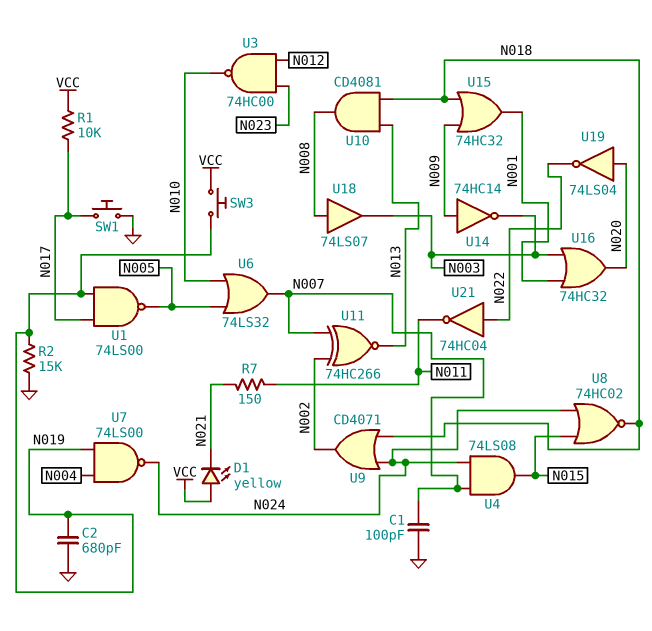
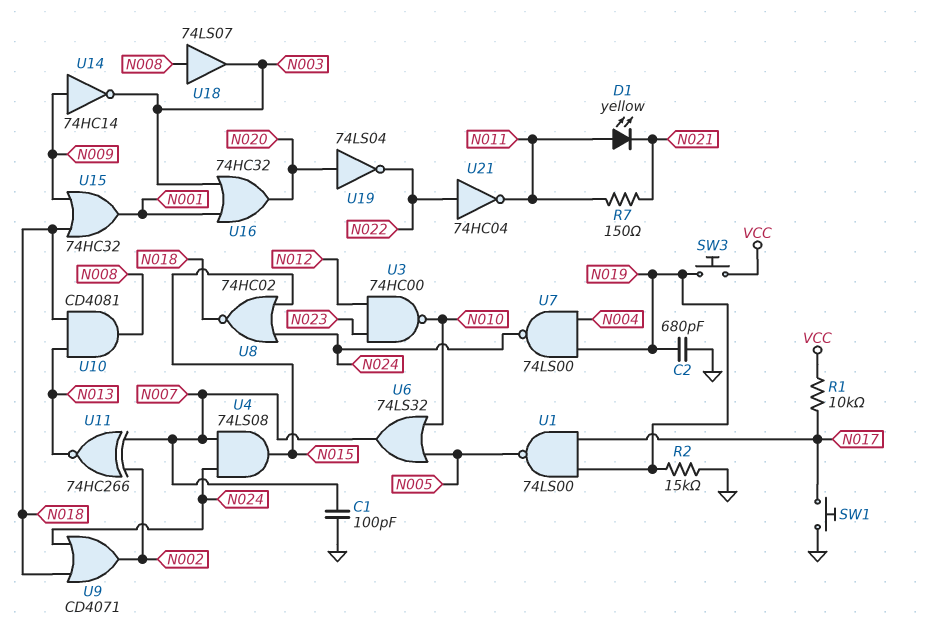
D1: LED yellow (A VCC, K N021) -> LED yellow (A N011, K N021)

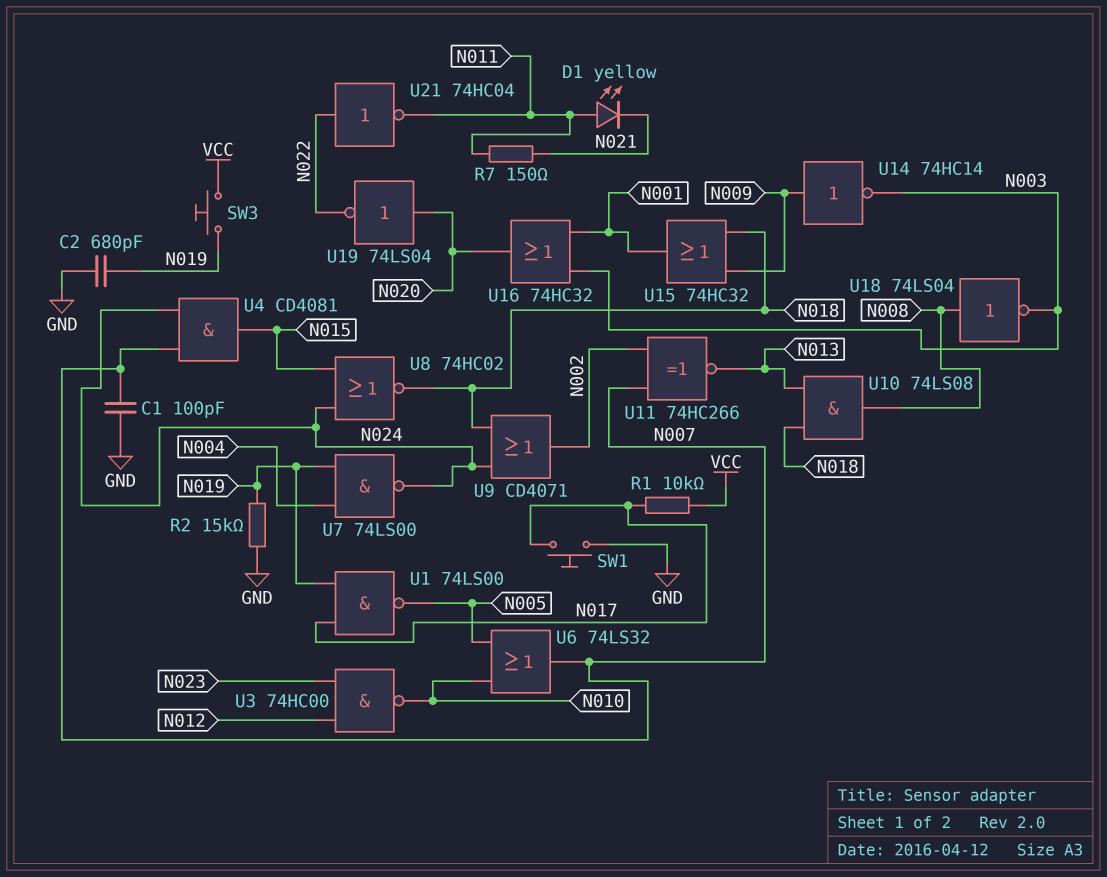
U4: AND 74LS08 (in N007, in N024, out N015) -> AND CD4081 (in N007, in N024, out N015)
U10: AND CD4081 (in N013, in N018, out N008) -> AND 74LS08 (in N013, in N018, out N008)
U18: buffer 74LS07 (in N008, out N003) -> NOT 74LS04 (in N008, out N003)

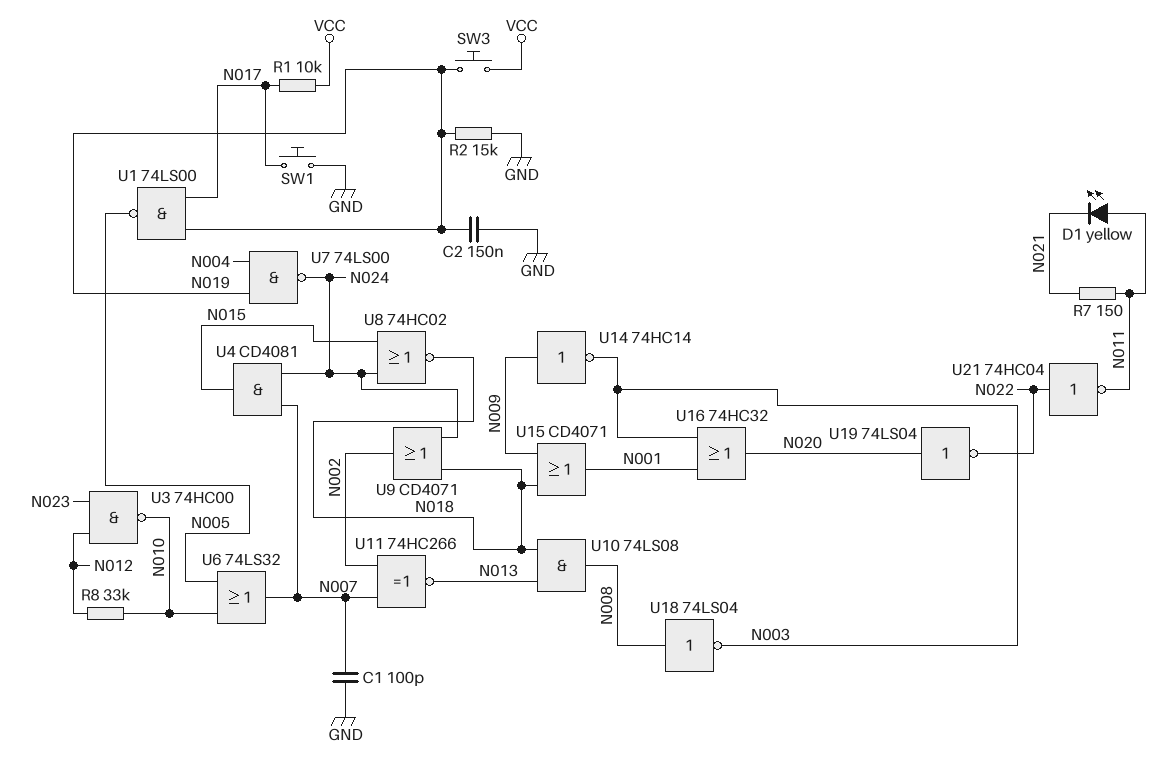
C2: 680pF (GND, N019) -> 150nF (GND, N019)
R8: none -> 33k (N010, N012)
U15: OR 74HC32 (in N009, in N018, out N001) -> OR CD4071 (in N009, in N018, out N001)

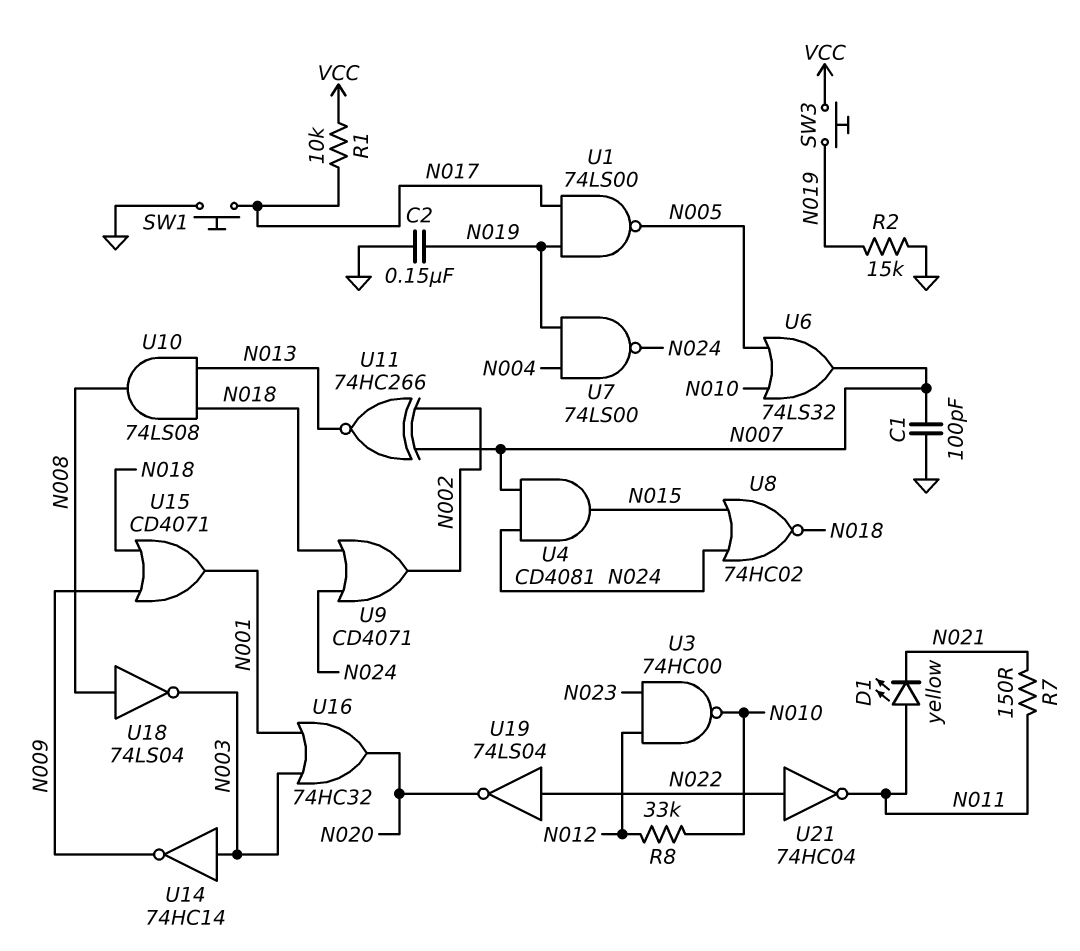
U14: NOT 74HC14 (in N009, out N003) -> NOT 74HC14 (in N003, out N009)
U19: NOT 74LS04 (in N020, out N022) -> NOT 74LS04 (in N022, out N020)

